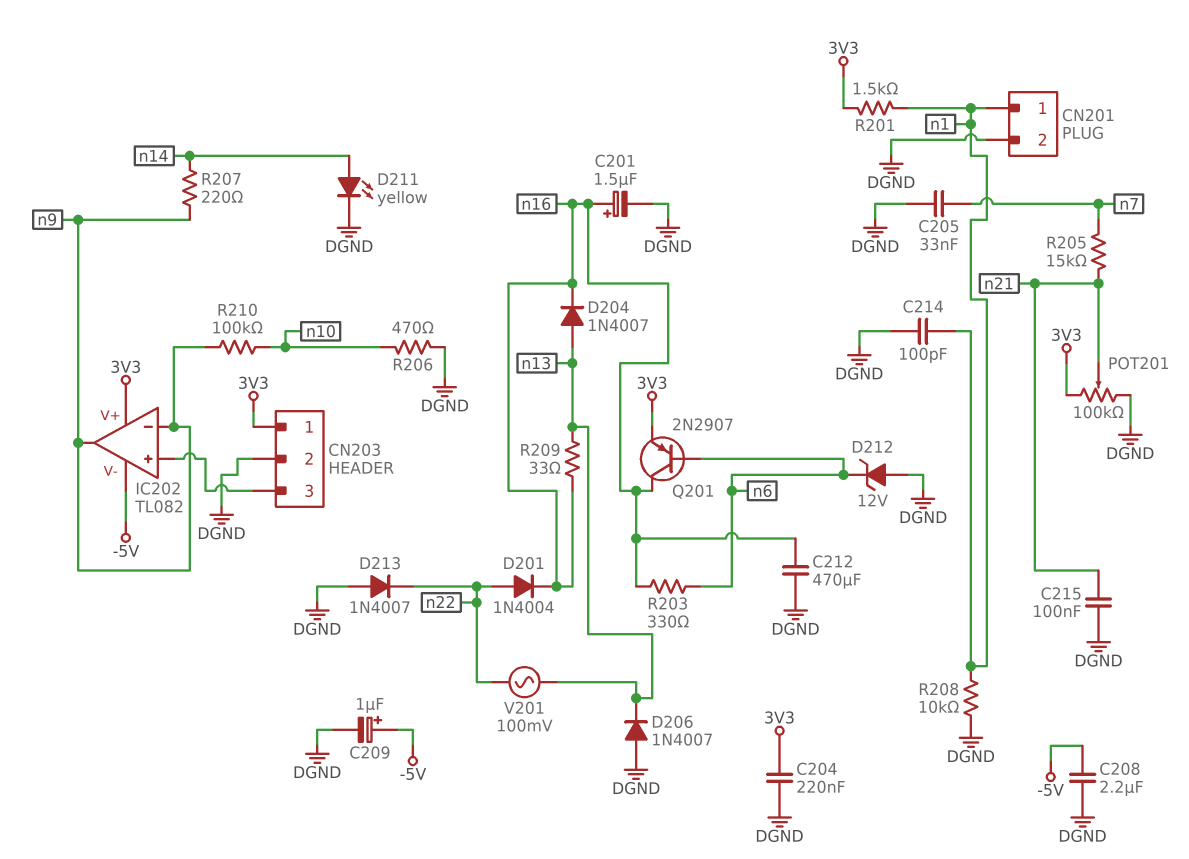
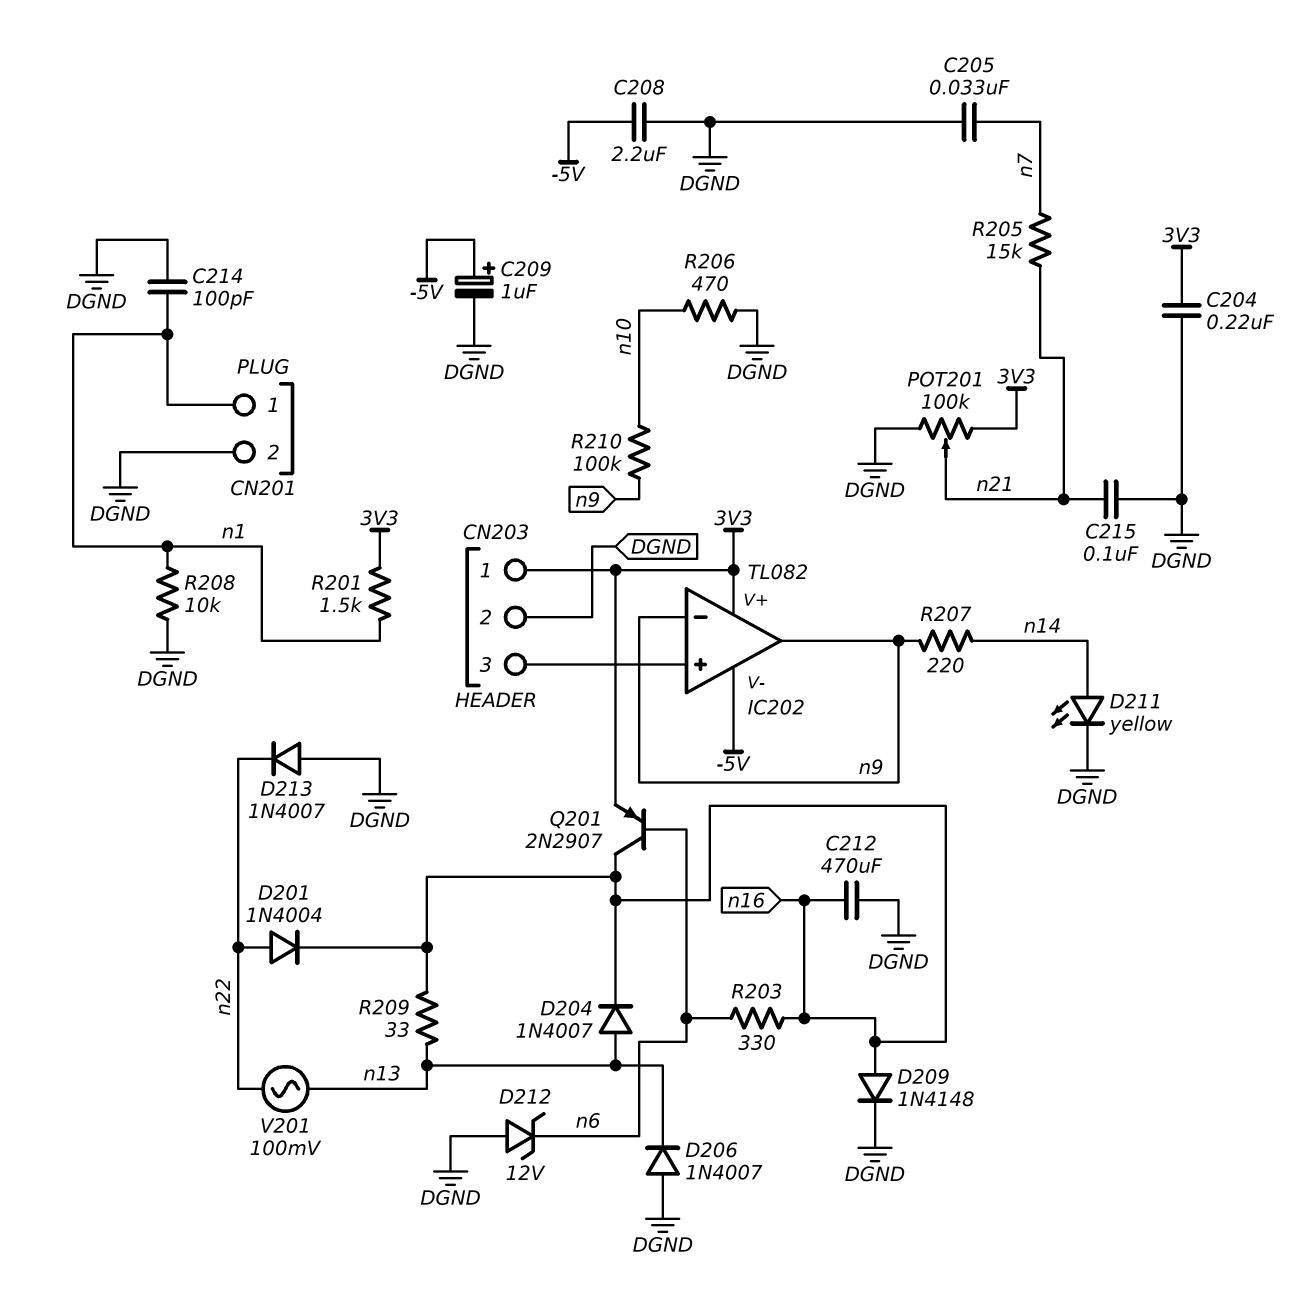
C201: 1.5uF (plus n16, minus DGND) -> none
D209: none -> diode 1N4148 (A n16, K DGND)

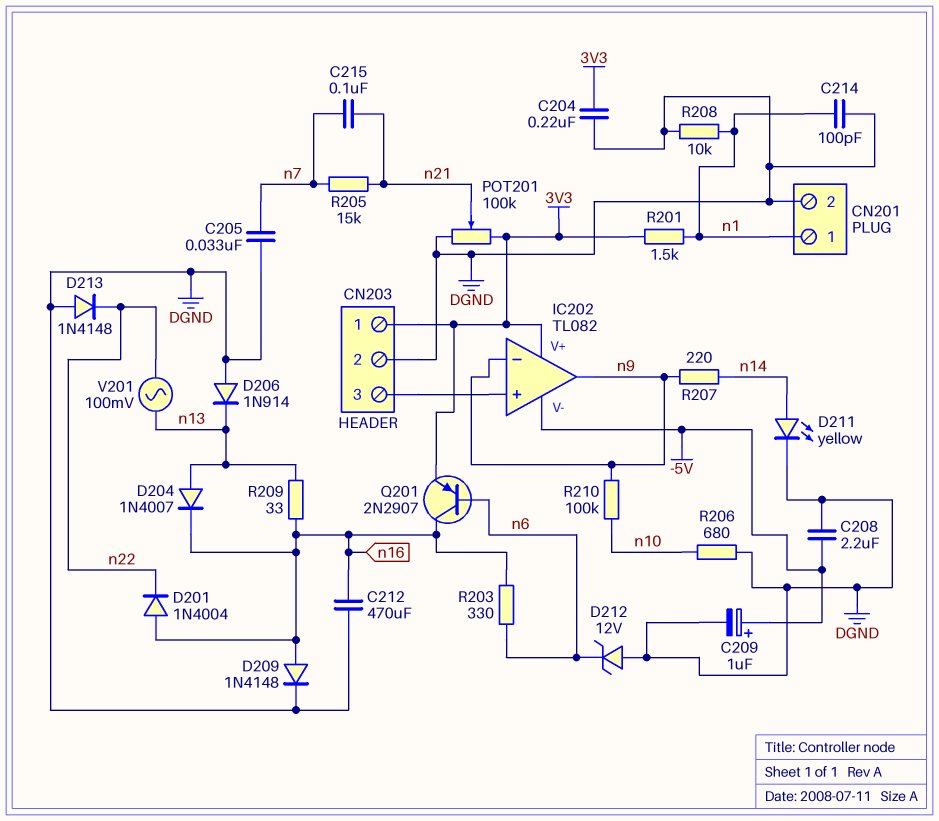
C215: 100nF (DGND, n21) -> 100nF (n7, n21)
D201: diode 1N4004 (A n22, K n16) -> diode 1N4004 (A n16, K n22)
D206: diode 1N4007 (A DGND, K n13) -> diode 1N914 (A DGND, K n13)
D213: diode 1N4007 (A DGND, K n22) -> diode 1N4148 (A DGND, K n22)
R206: 470 (DGND, n10) -> 680 (DGND, n10)

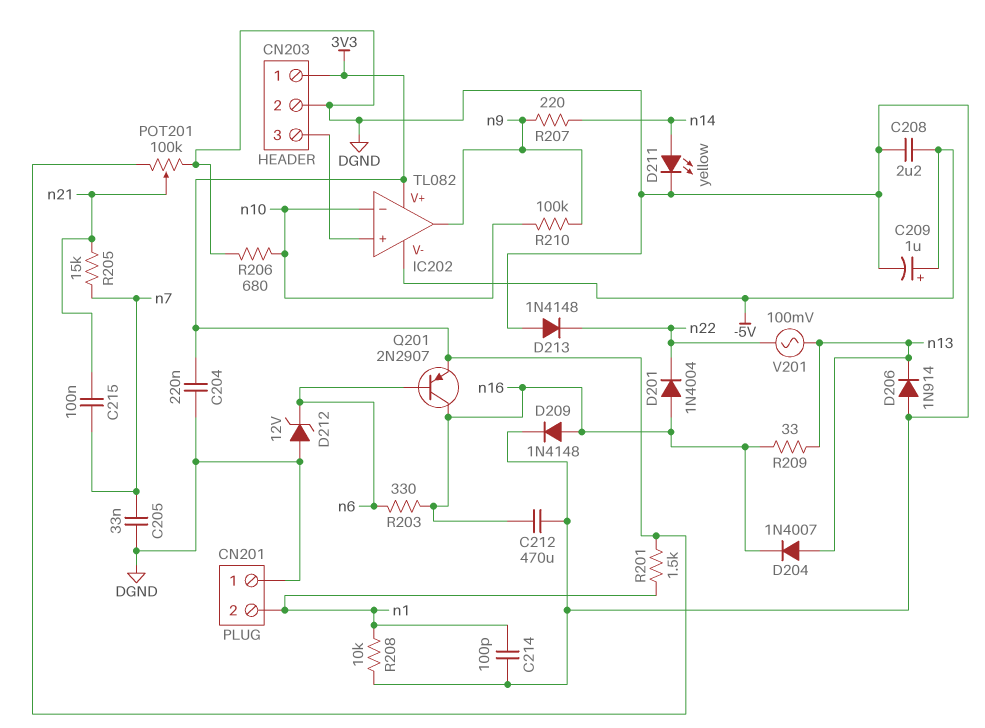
CN201 pin 1: n1 -> DGND
CN201 pin 2: DGND -> n1
IC202 pin in-: n9 -> n10

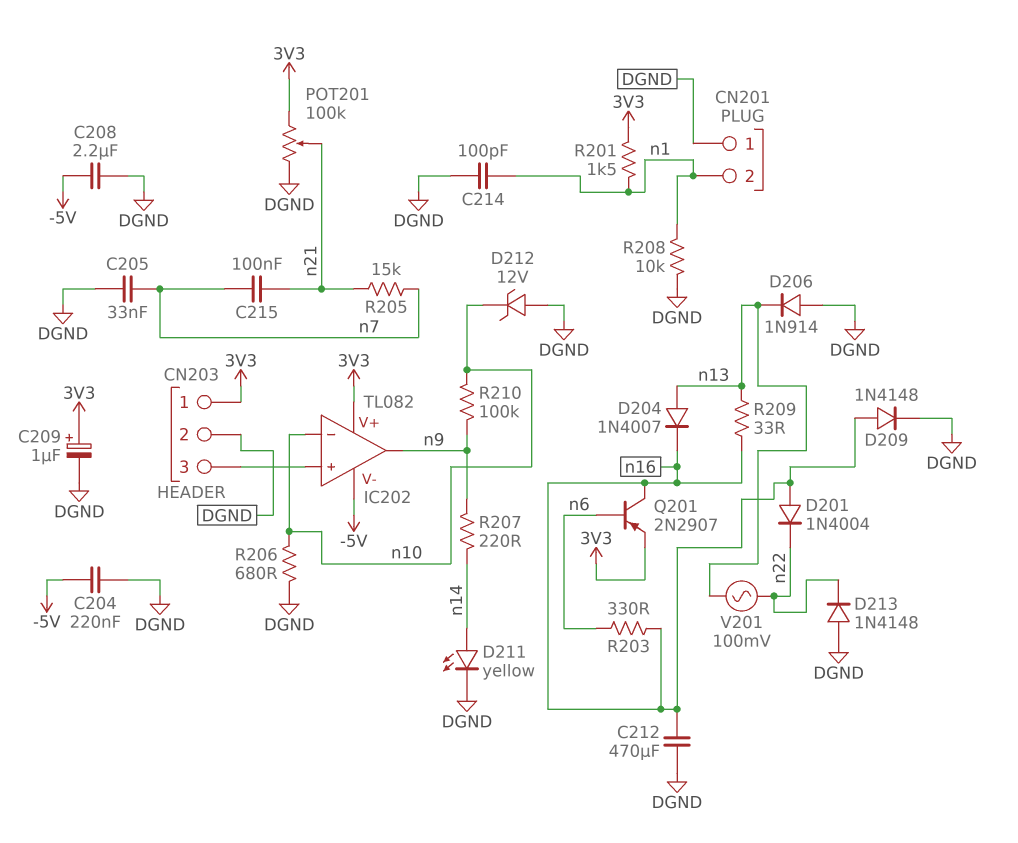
C204: 220nF (3V3, DGND) -> 220nF (-5V, DGND)
C209: 1uF (plus -5V, minus DGND) -> 1uF (plus 3V3, minus DGND)
D212: zener 12V (A DGND, K n6) -> zener 12V (A DGND, K n10)

